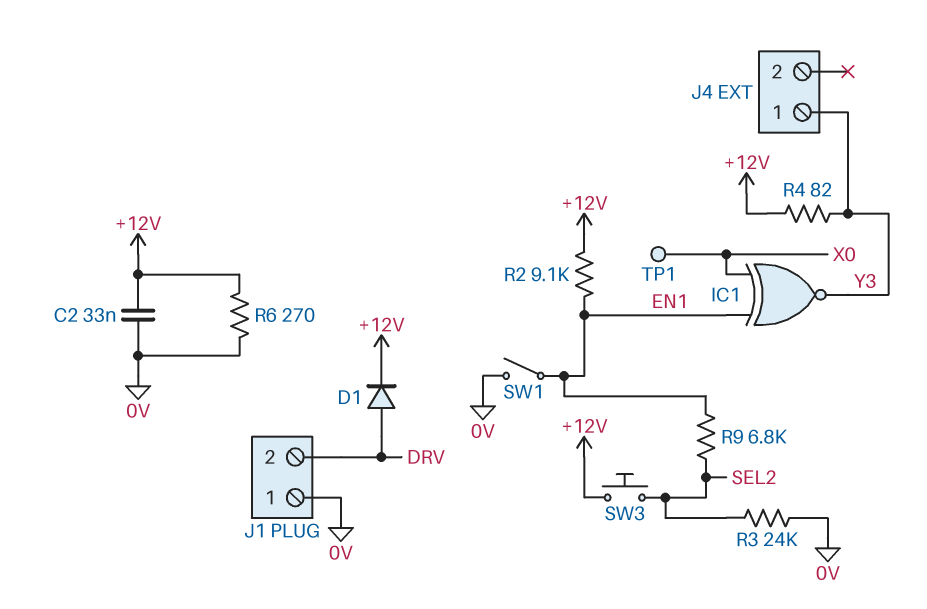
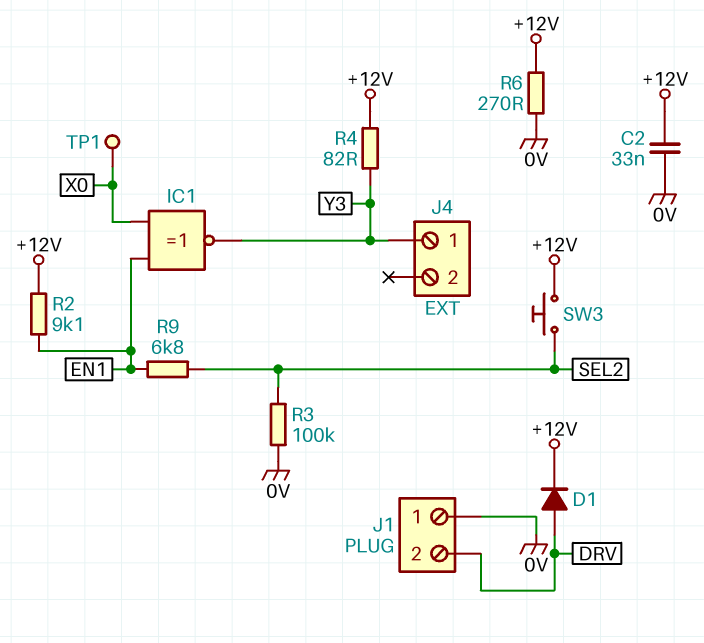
R3: 24k (0V, SEL2) -> 100k (0V, SEL2)
SW1: switch (0V, EN1) -> none

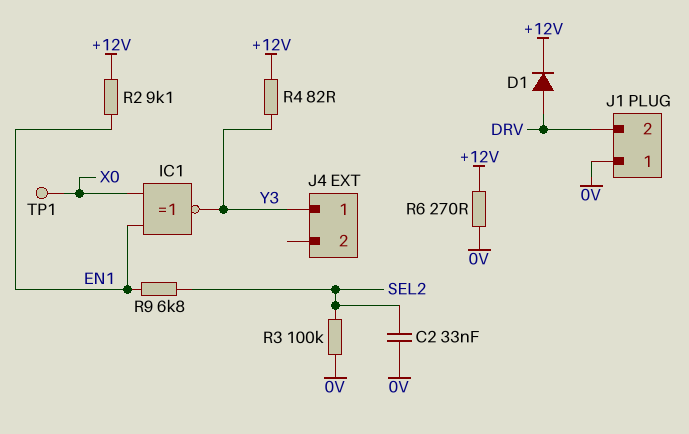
C2: 33nF (+12V, 0V) -> 33nF (0V, SEL2)
SW3: button (+12V, SEL2) -> none

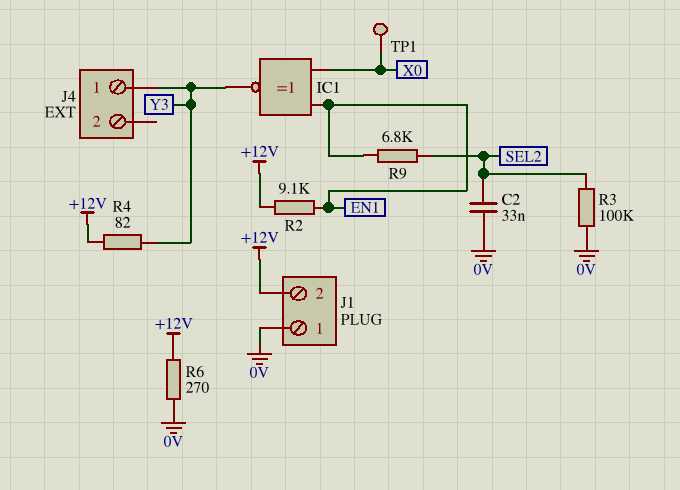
D1: diode (A DRV, K +12V) -> none
J1 pin 2: DRV -> +12V

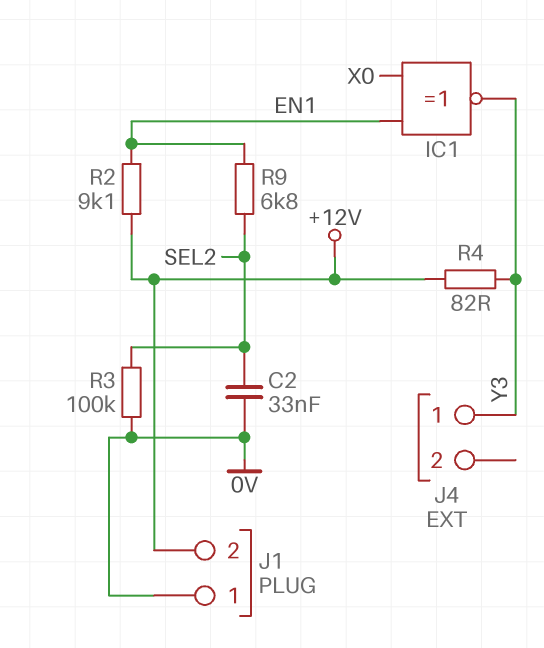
R6: 270 (+12V, 0V) -> none
TP1: test point (X0) -> none

